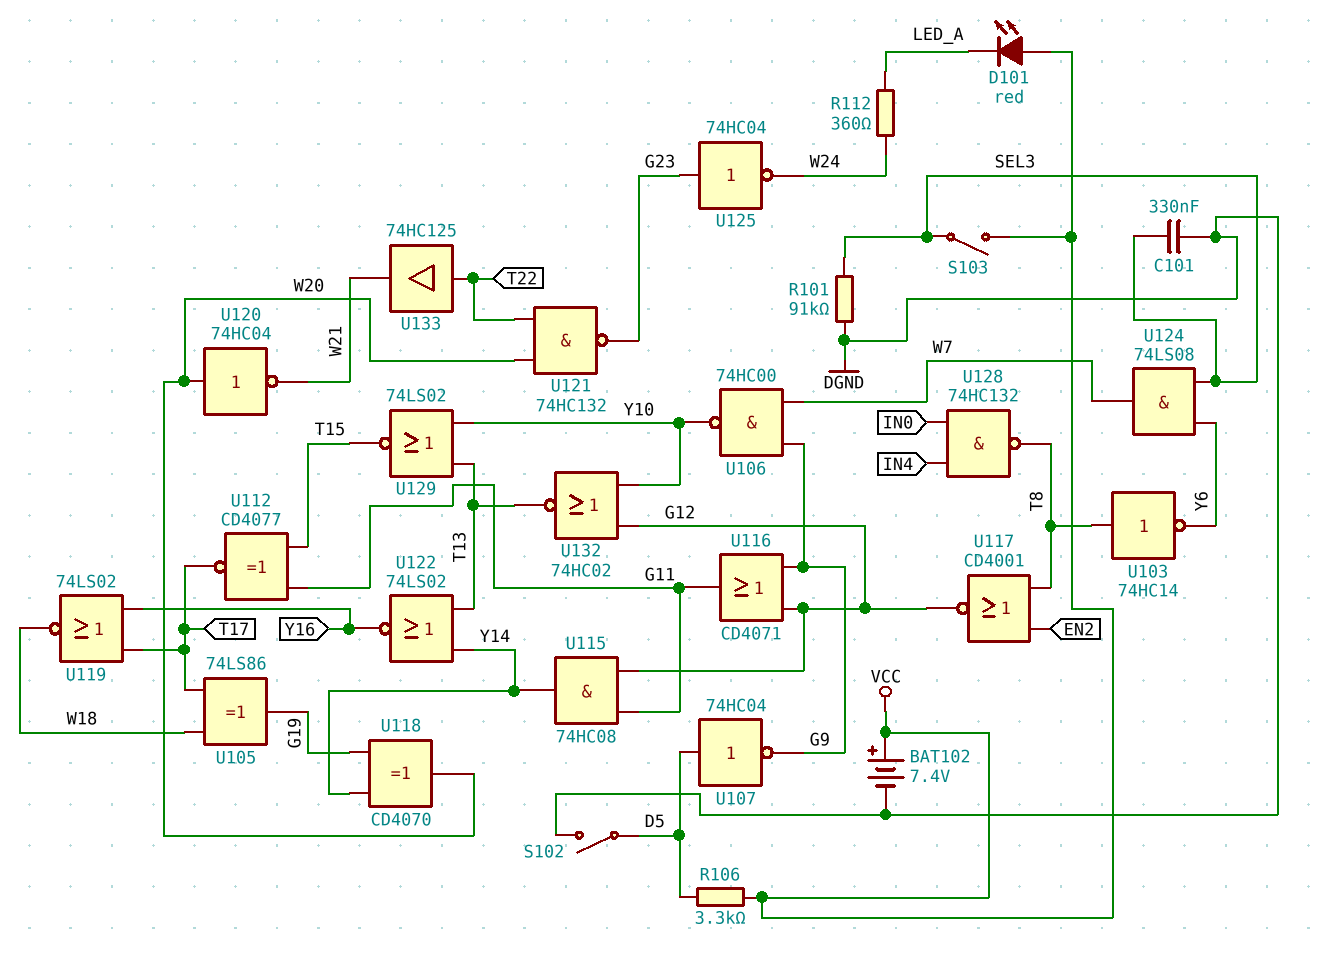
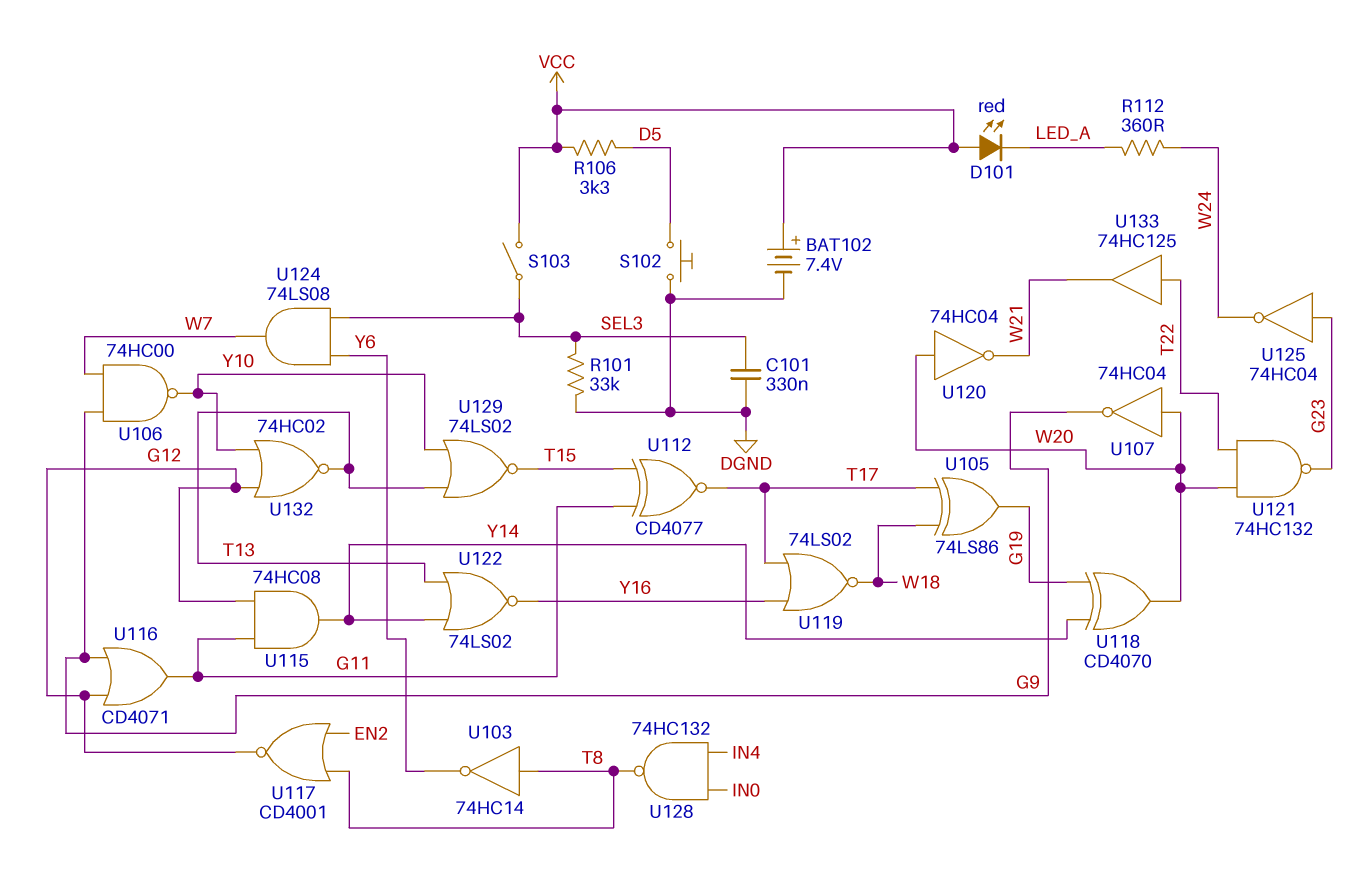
R101: 91k (DGND, SEL3) -> 33k (DGND, SEL3)
S102: switch (D5, DGND) -> button (D5, DGND)
U107: NOT 74HC04 (in D5, out G9) -> NOT 74HC04 (in W20, out G9)

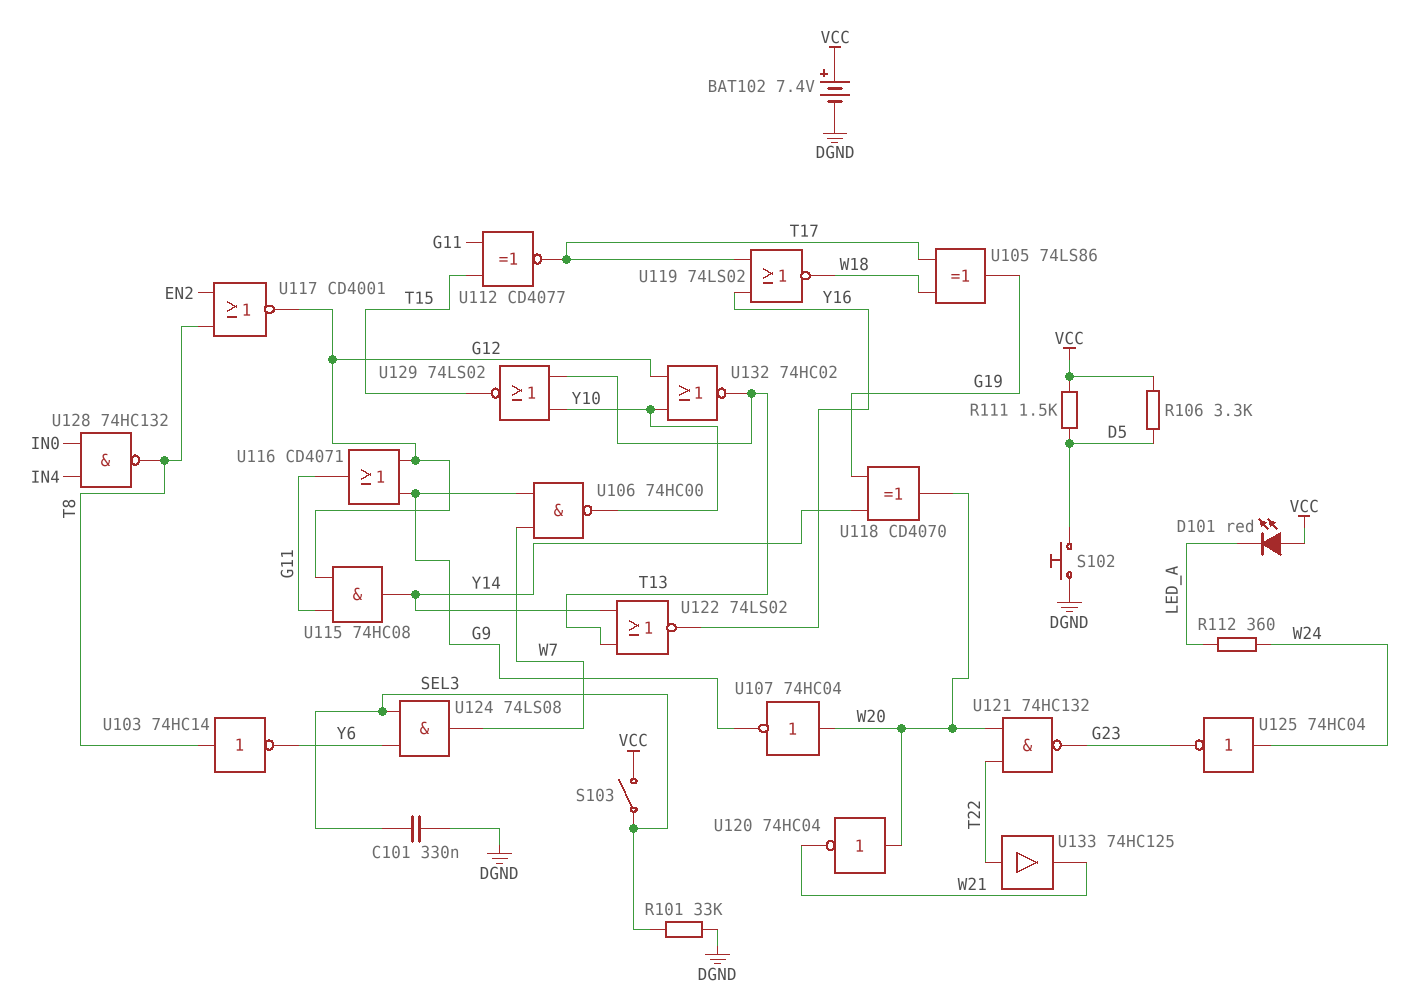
R111: none -> 1.5k (D5, VCC)
U125: NOT 74HC04 (in G23, out W24) -> NOT 74HC04 (in W24, out G23)

